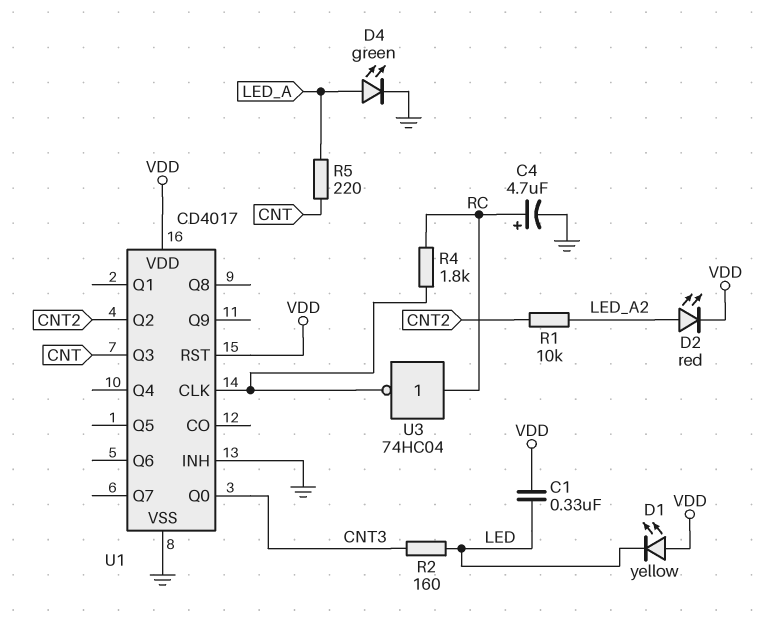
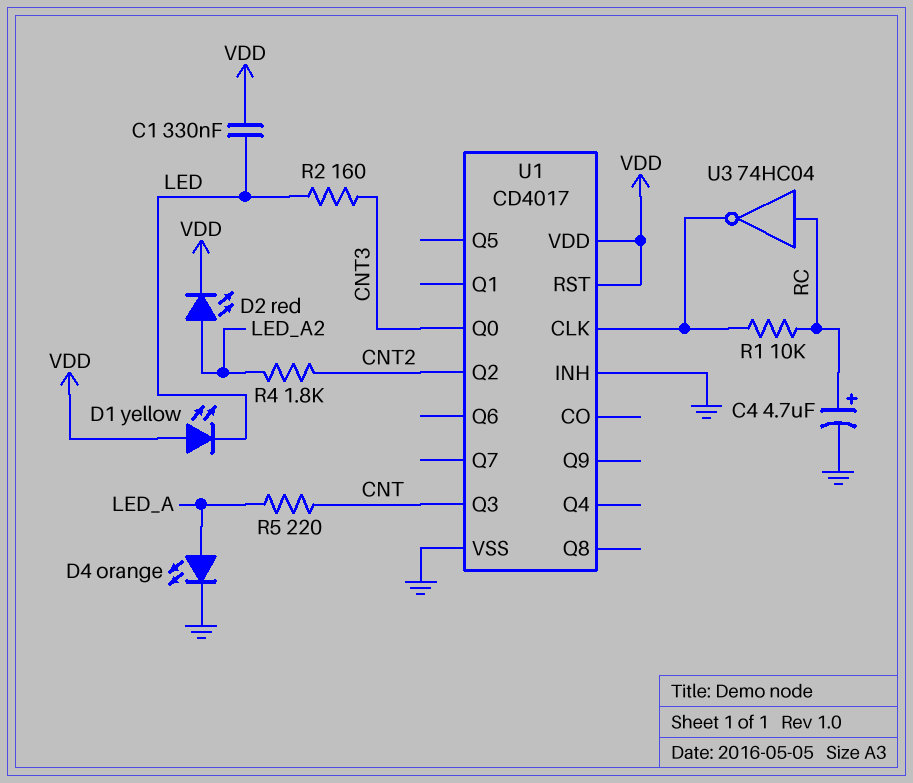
D4: LED green (A LED_A, K GND) -> LED orange (A LED_A, K GND)
R1: 10k (CNT2, LED_A2) -> 10k (RC, U1/CLK)
R4: 1.8k (RC, U1/CLK) -> 1.8k (CNT2, LED_A2)

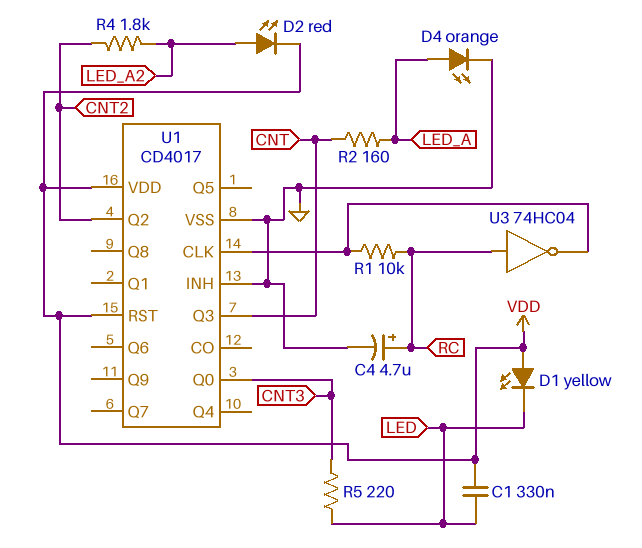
R2: 160 (CNT3, LED) -> 160 (CNT, LED_A)
R5: 220 (CNT, LED_A) -> 220 (CNT3, LED)

